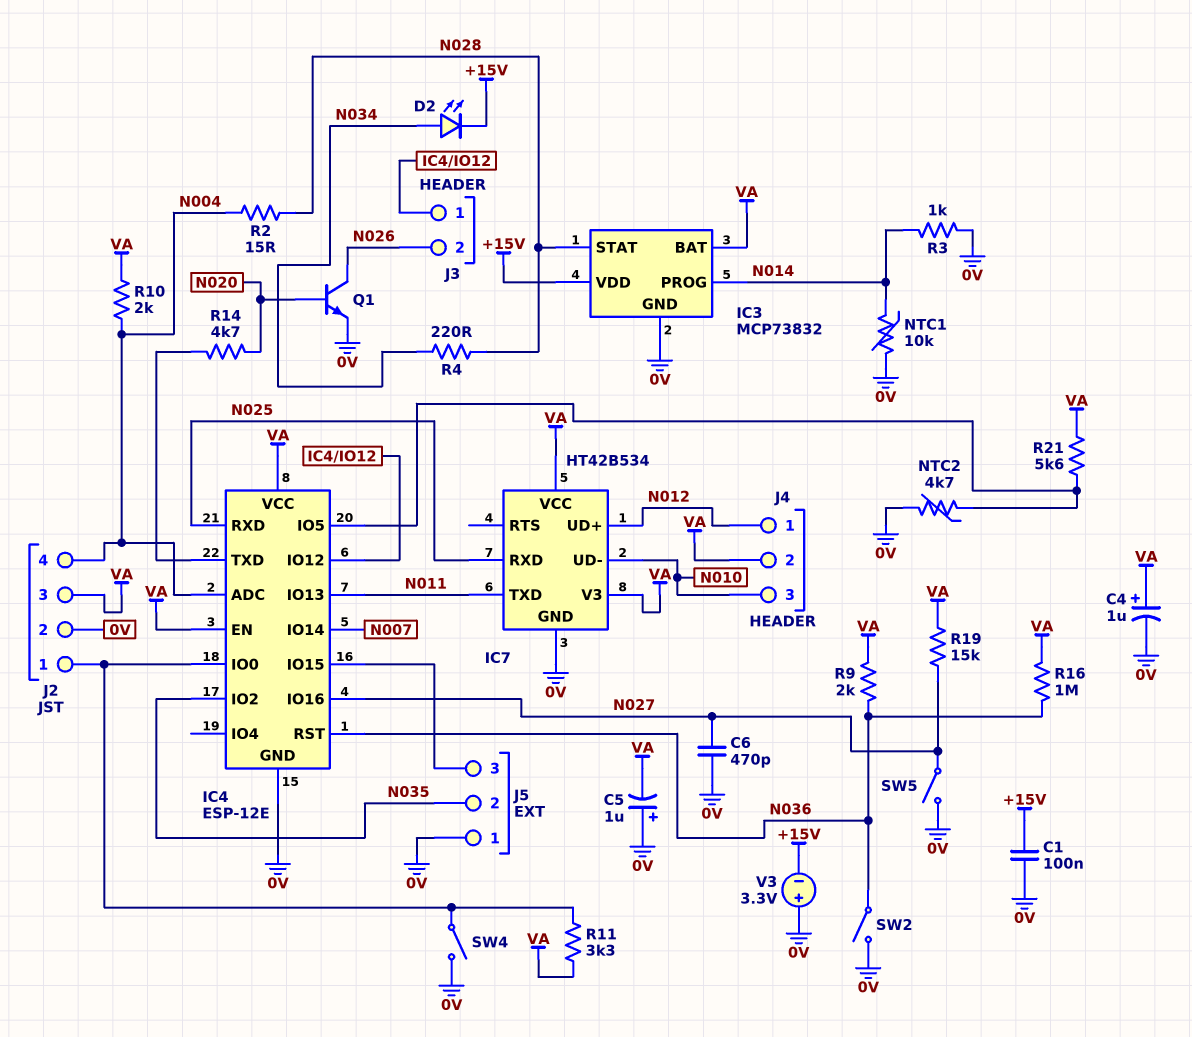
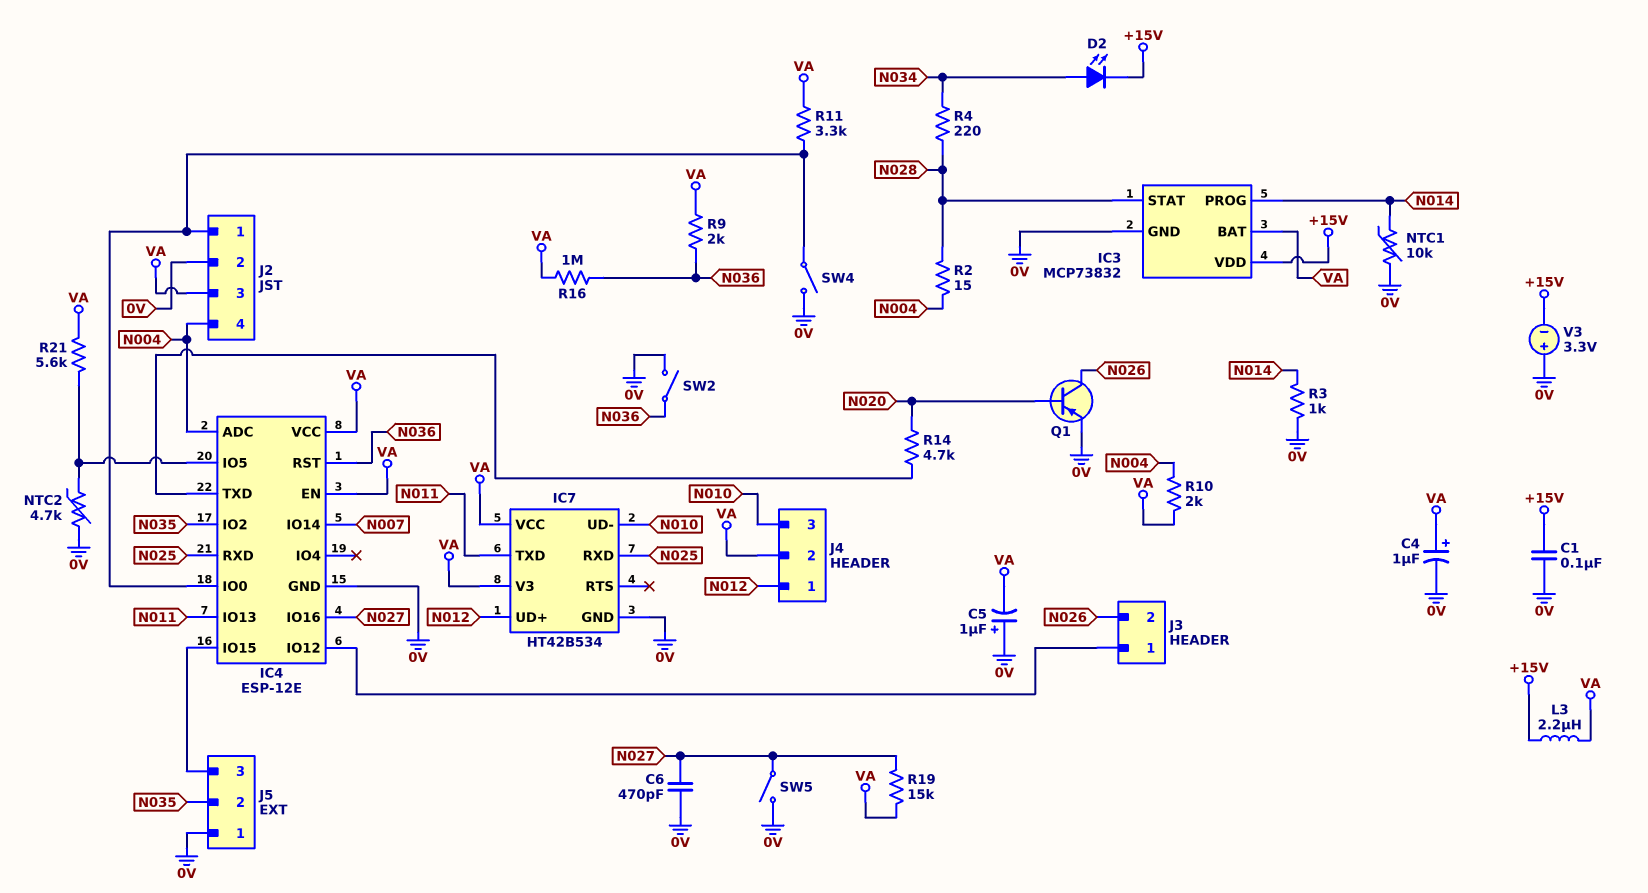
L3: none -> 2.2uH (+15V, VA)
Q1: NPN (B N020, C N026, E 0V) -> PNP (B N020, C N026, E 0V)

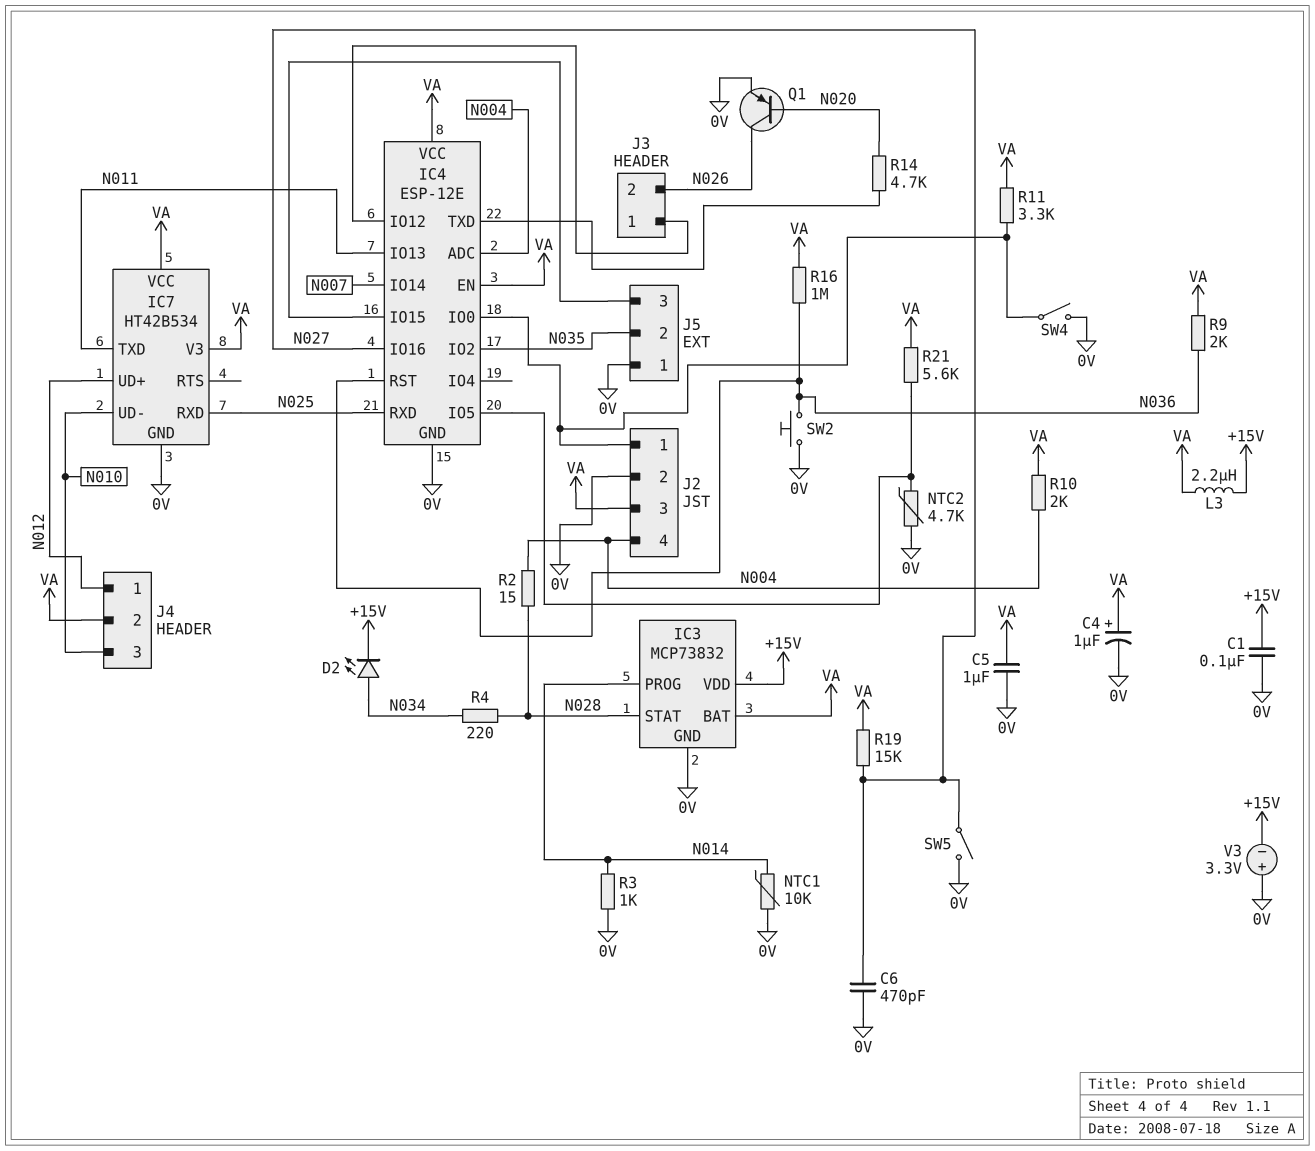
C5: 1uF (plus 0V, minus VA) -> 1uF (0V, VA)
SW2: switch (0V, N036) -> button (0V, N036)

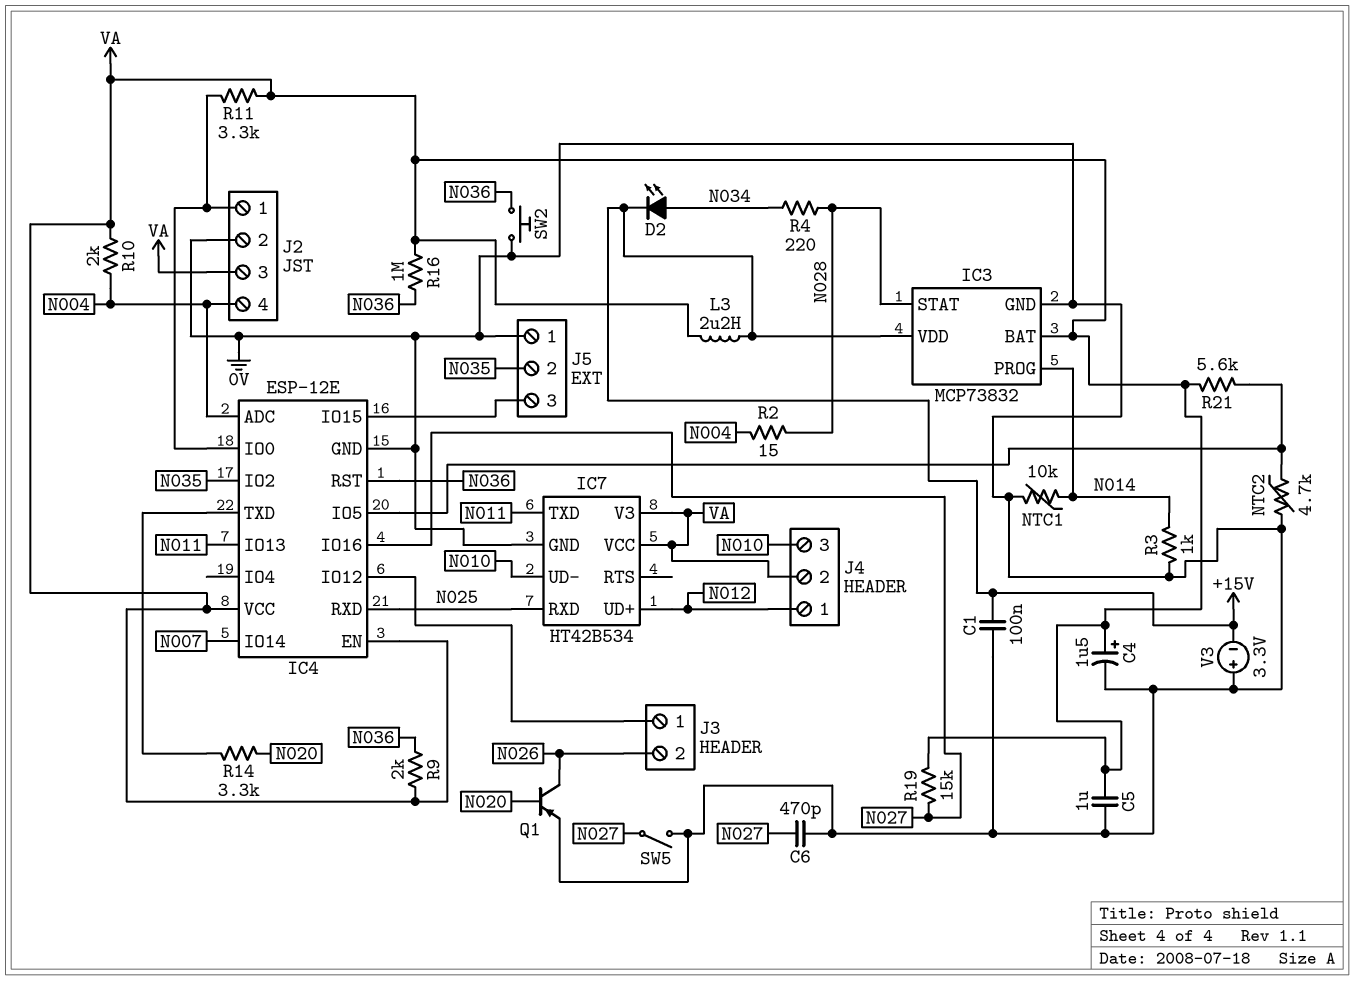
C4: 1uF (plus VA, minus 0V) -> 1.5uF (plus VA, minus 0V)
R14: 4.7k (IC4/TXD, N020) -> 3.3k (IC4/TXD, N020)
SW4: switch (0V, IC4/IO0) -> none

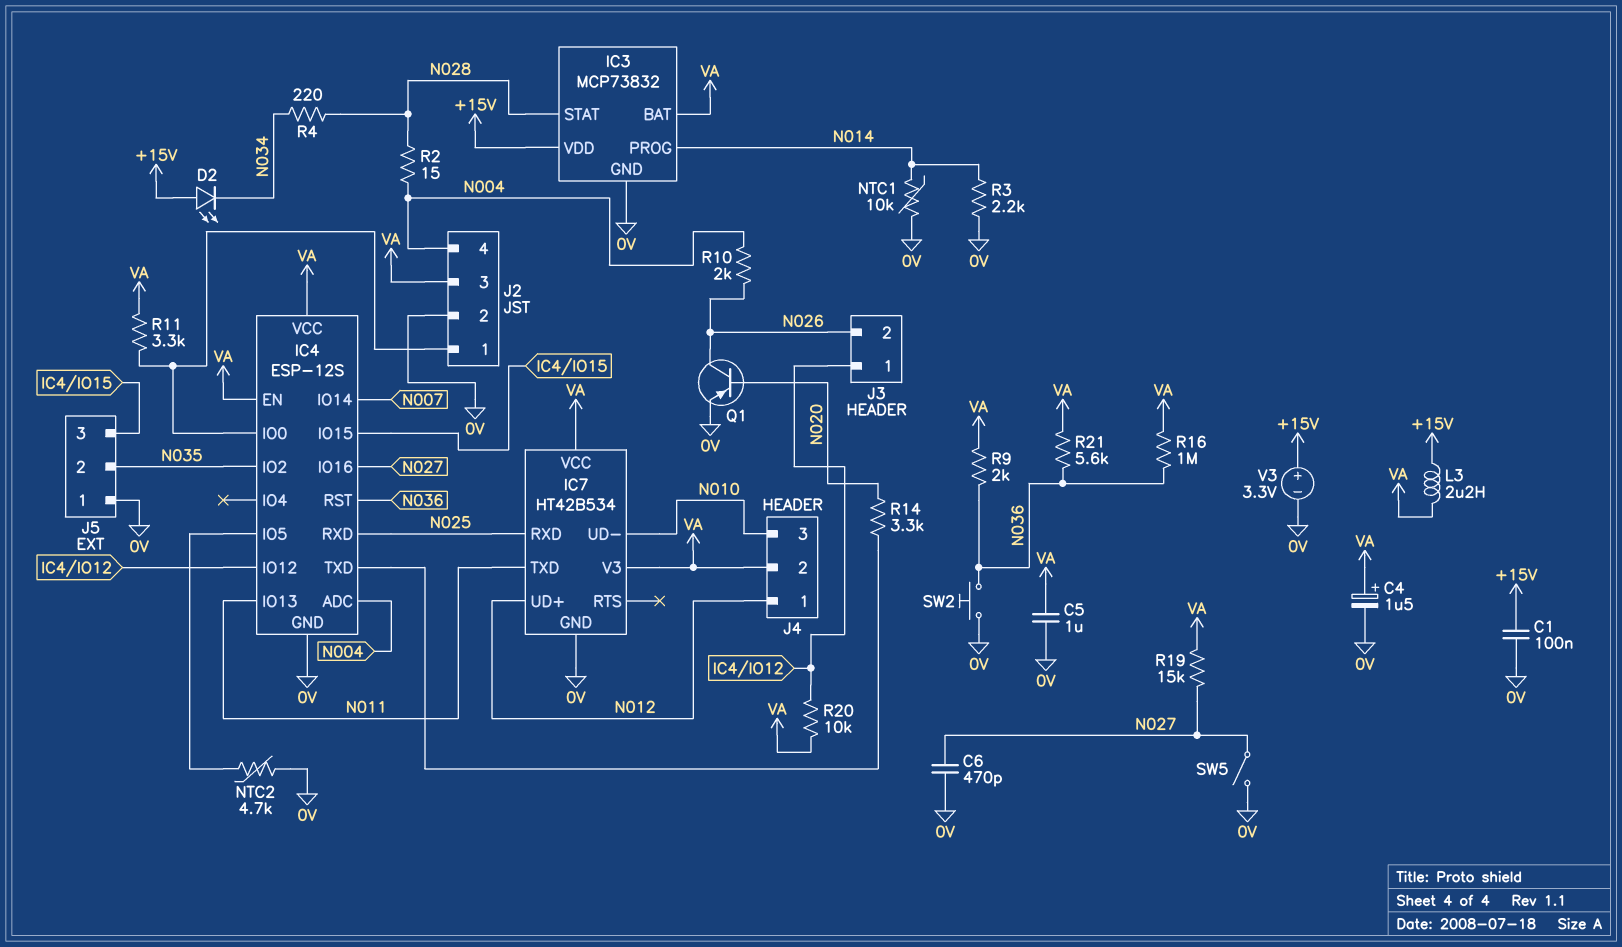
D2: LED (A N034, K +15V) -> LED (A +15V, K N034)
IC4: ESP-12E -> ESP-12S
R3: 1k (0V, N014) -> 2.2k (0V, N014)
R10: 2k (N004, VA) -> 2k (N004, N026)
R20: none -> 10k (IC4/IO12, VA)
R21: 5.6k (IC4/IO5, VA) -> 5.6k (N036, VA)
V3: 3.3V (plus 0V, minus +15V) -> 3.3V (plus +15V, minus 0V)

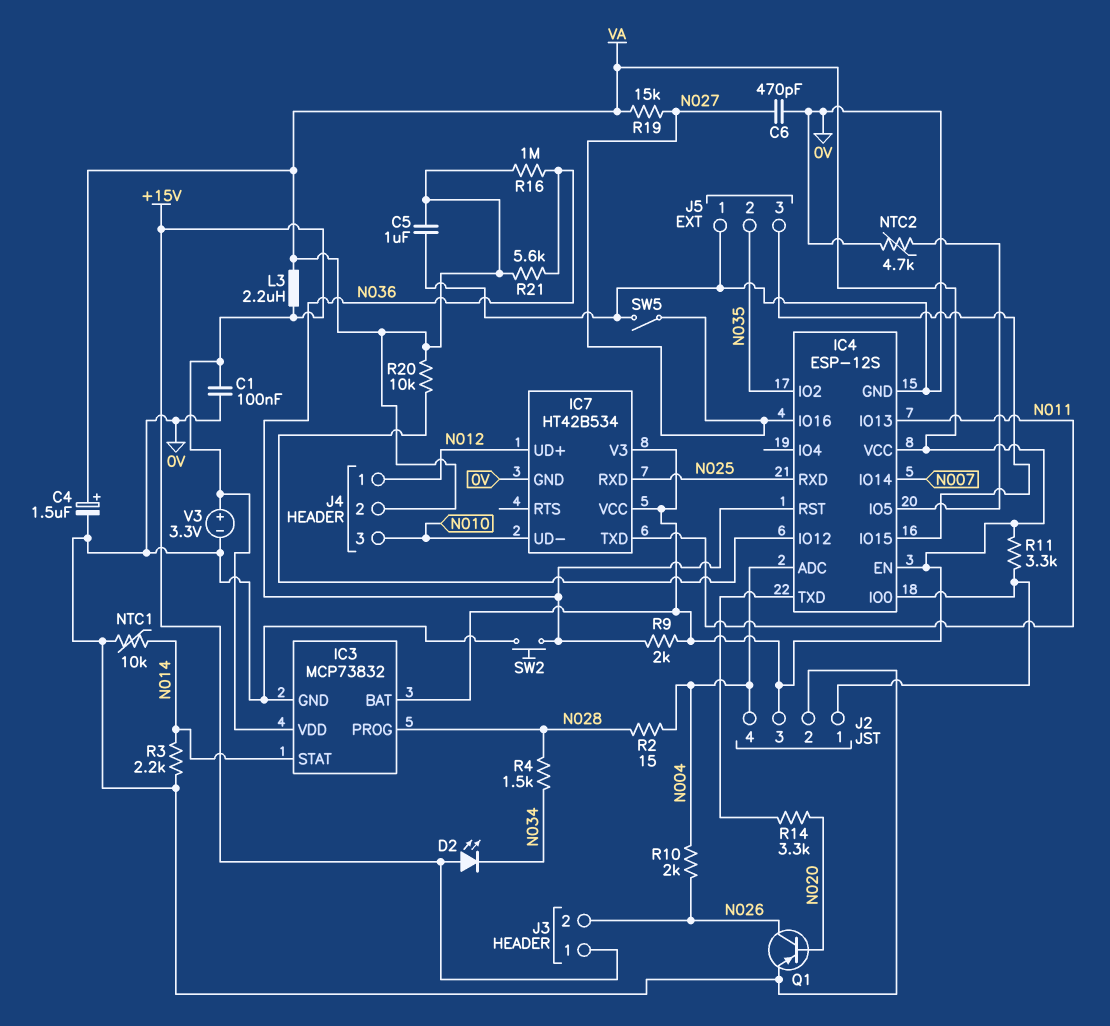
IC3 pin PROG: N014 -> N028
IC3 pin STAT: N028 -> N014
J3 pin 1: IC4/IO12 -> +15V
R4: 220 (N028, N034) -> 1.5k (N028, N034)

